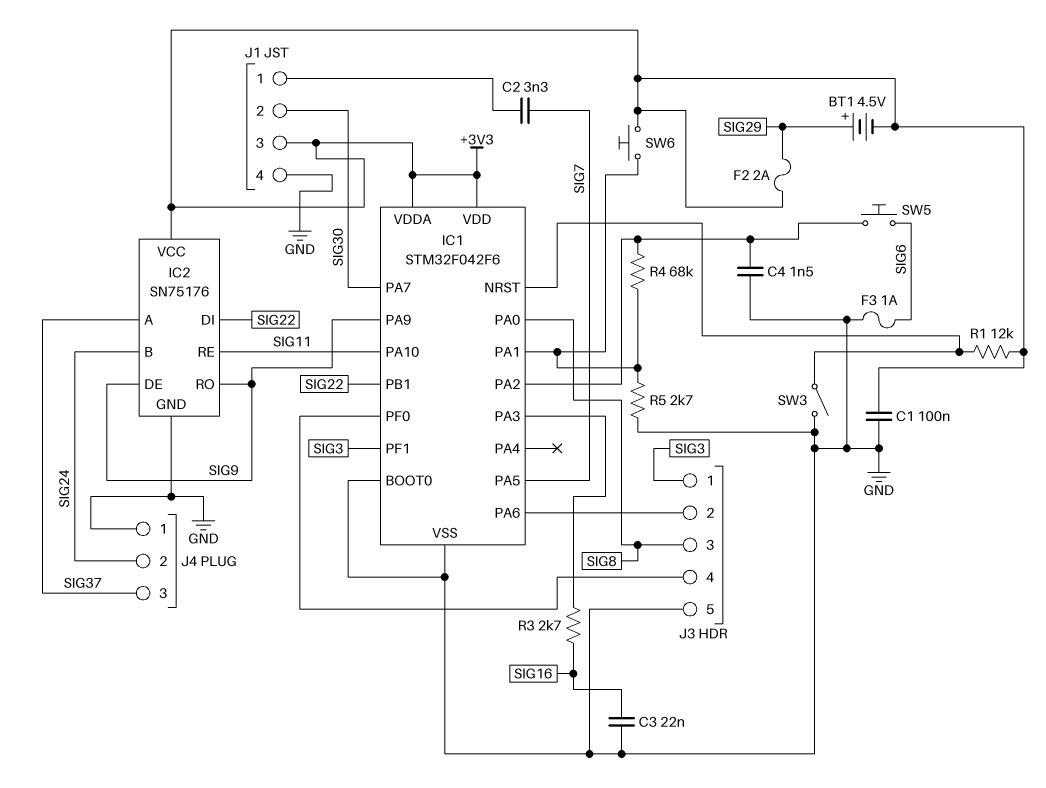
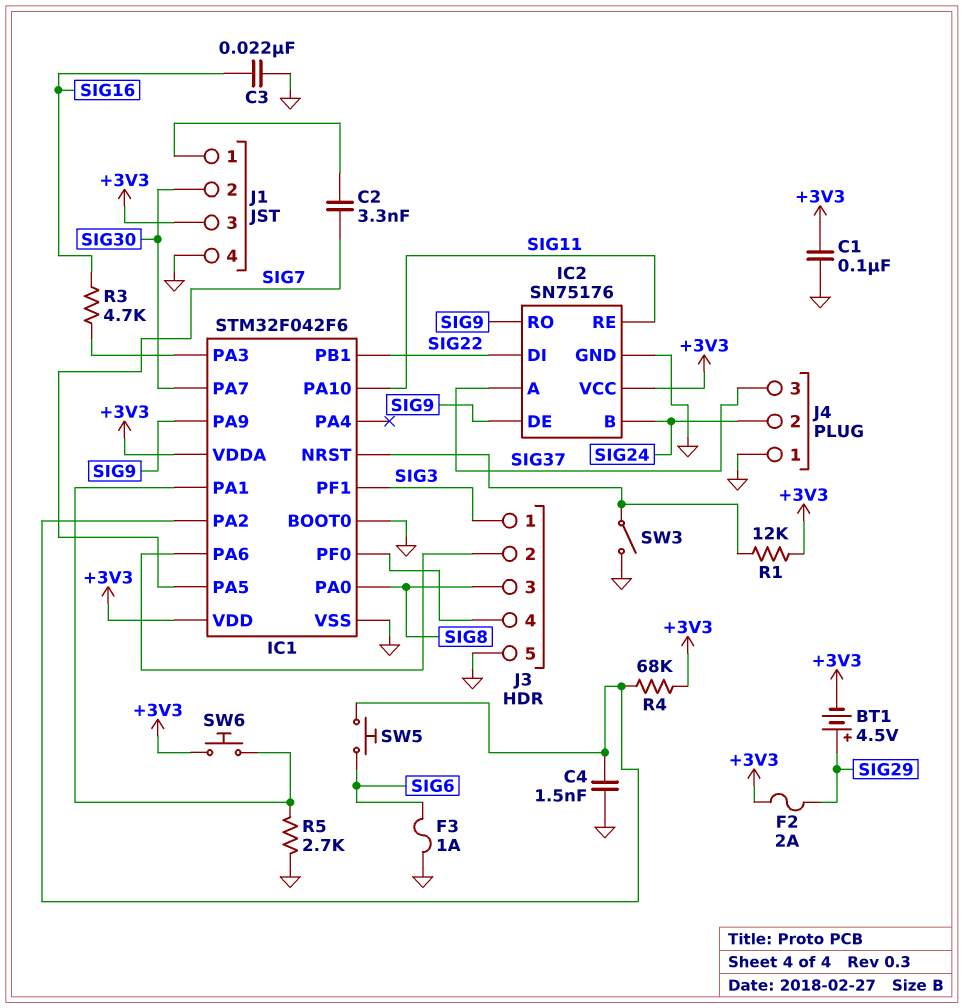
R3: 2.7k (IC1/PA3, SIG16) -> 4.7k (IC1/PA3, SIG16)
R4: 68k (IC1/PA1, IC1/PA2) -> 68k (+3V3, IC1/PA2)

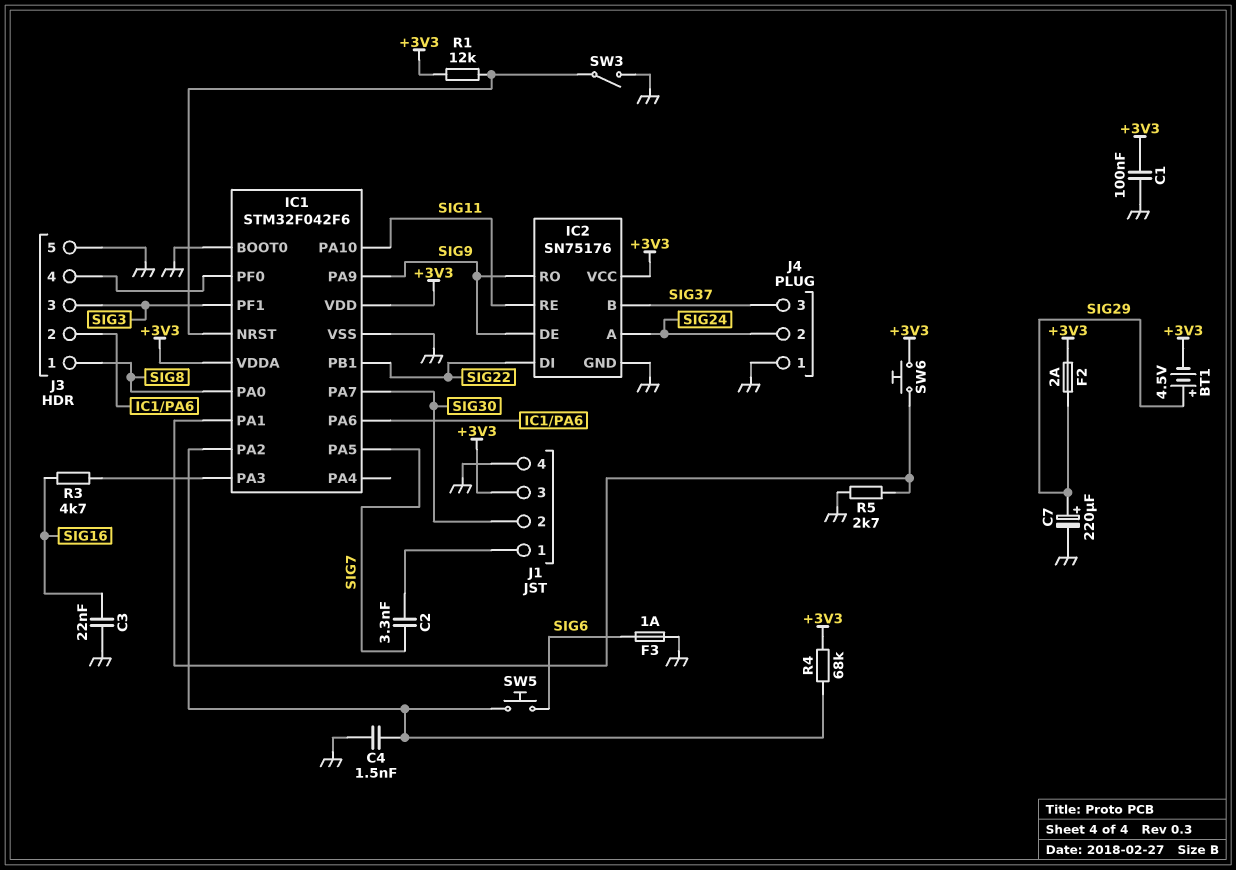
C7: none -> 220uF (plus SIG29, minus GND)
IC2 pin A: SIG37 -> SIG24
IC2 pin B: SIG24 -> SIG37
J3 pin 1: SIG3 -> SIG8
J3 pin 3: SIG8 -> SIG3

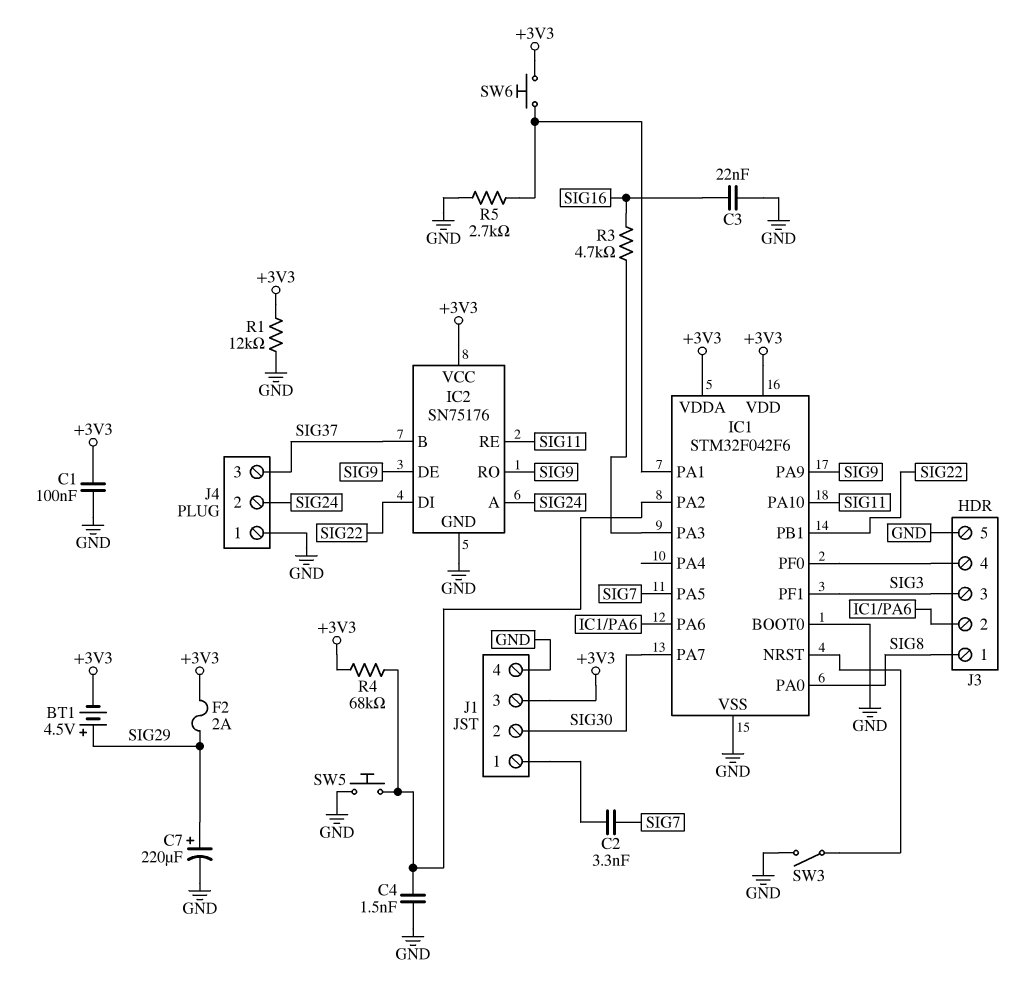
F3: 1A (GND, SIG6) -> none
R1: 12k (+3V3, IC1/NRST) -> 12k (+3V3, GND)
SW5: button (IC1/PA2, SIG6) -> button (GND, IC1/PA2)

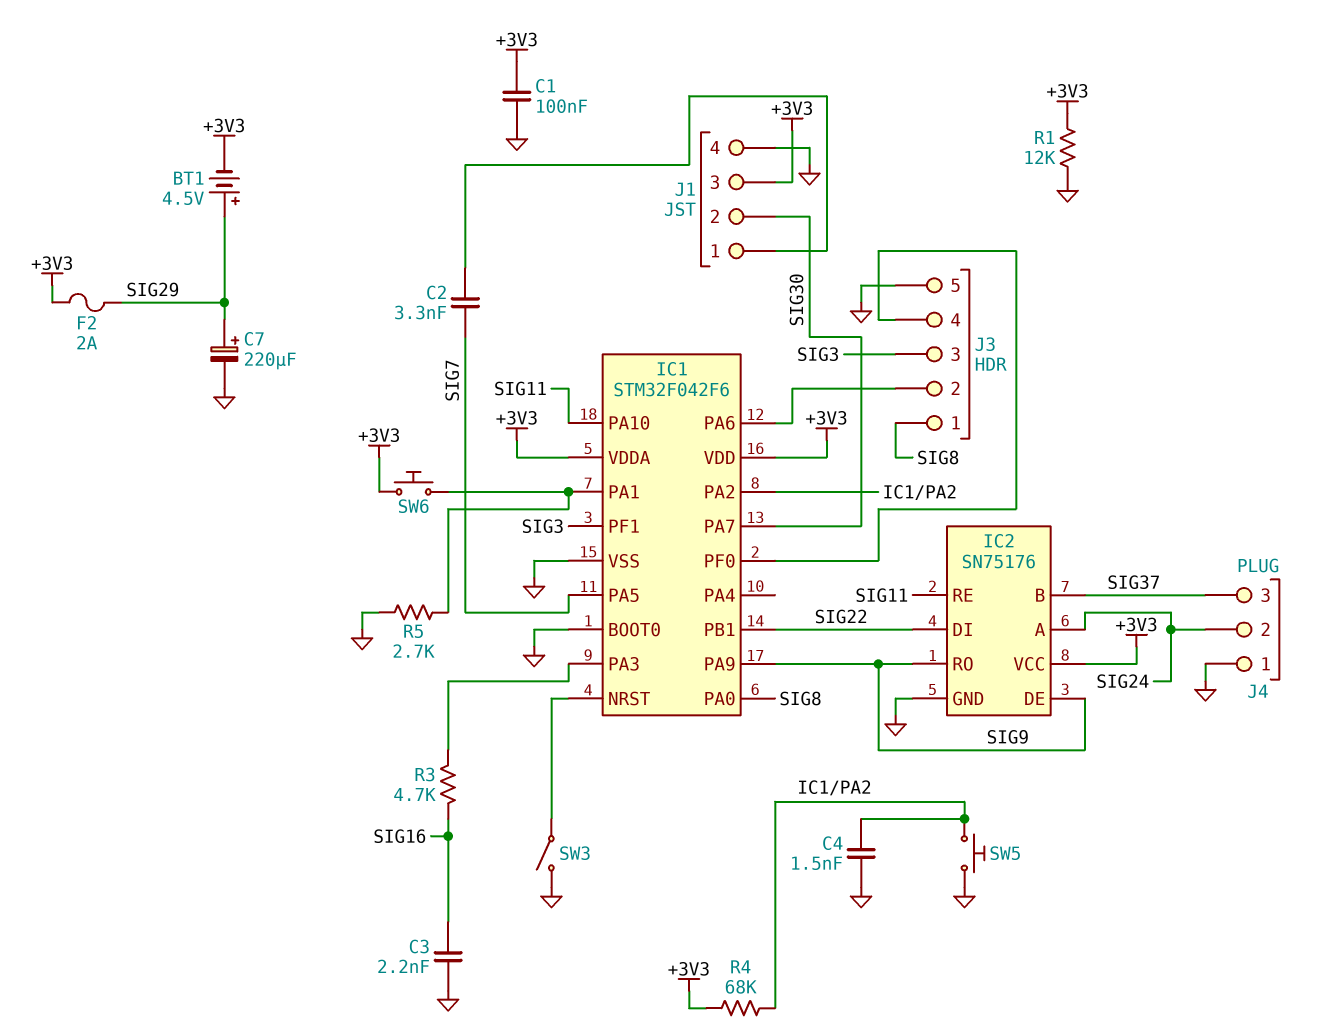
C3: 22nF (GND, SIG16) -> 2.2nF (GND, SIG16)

